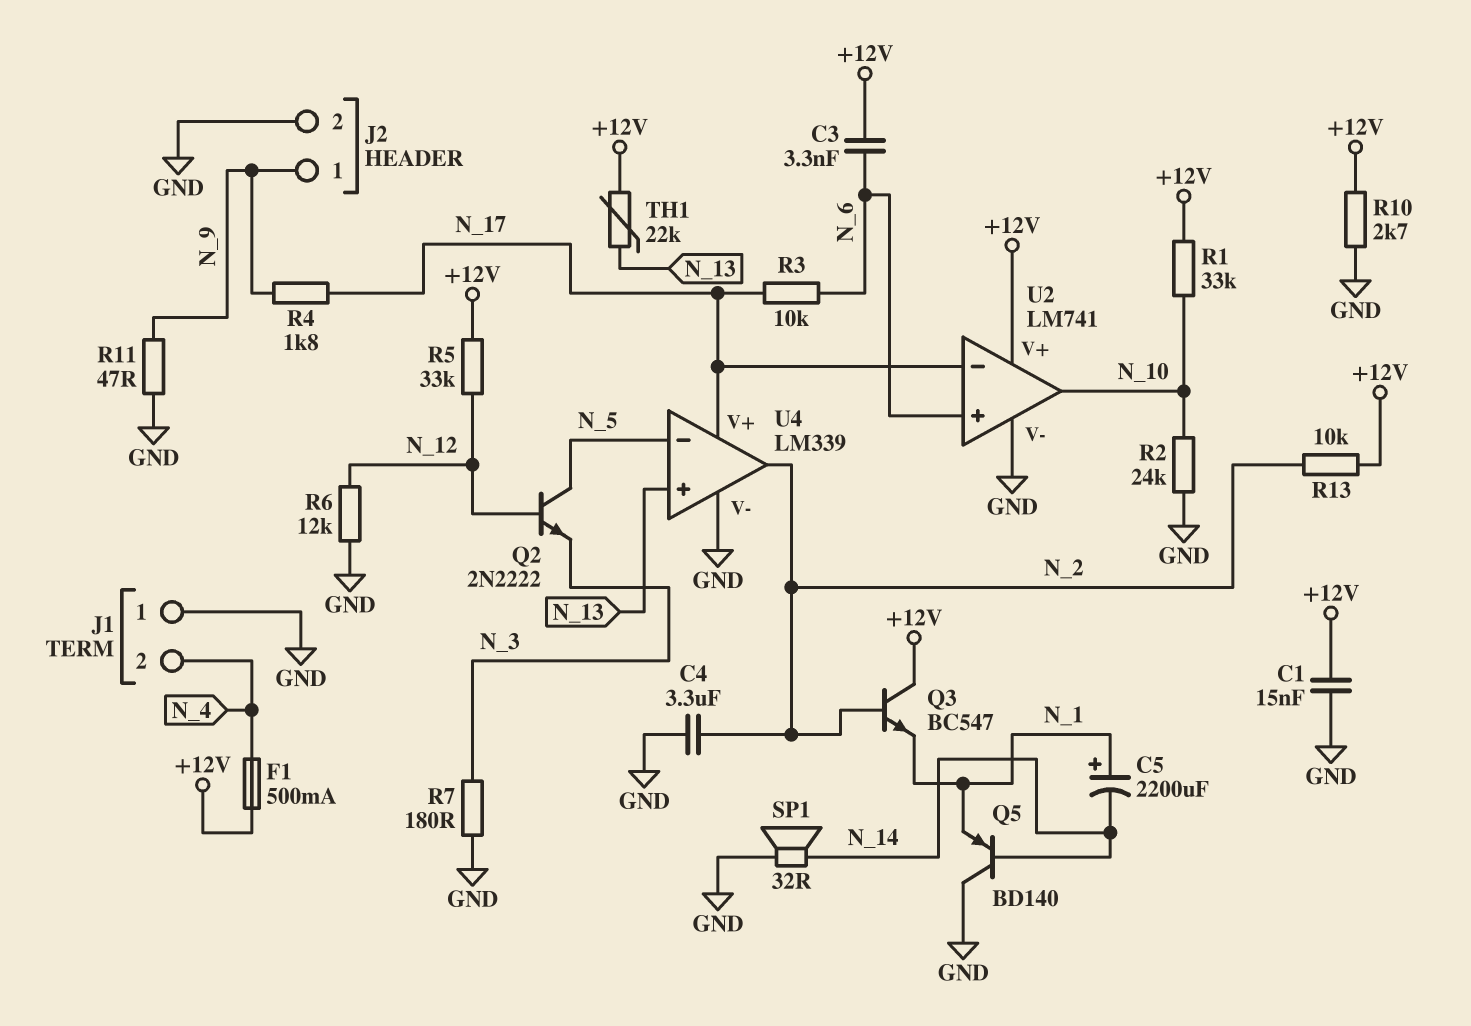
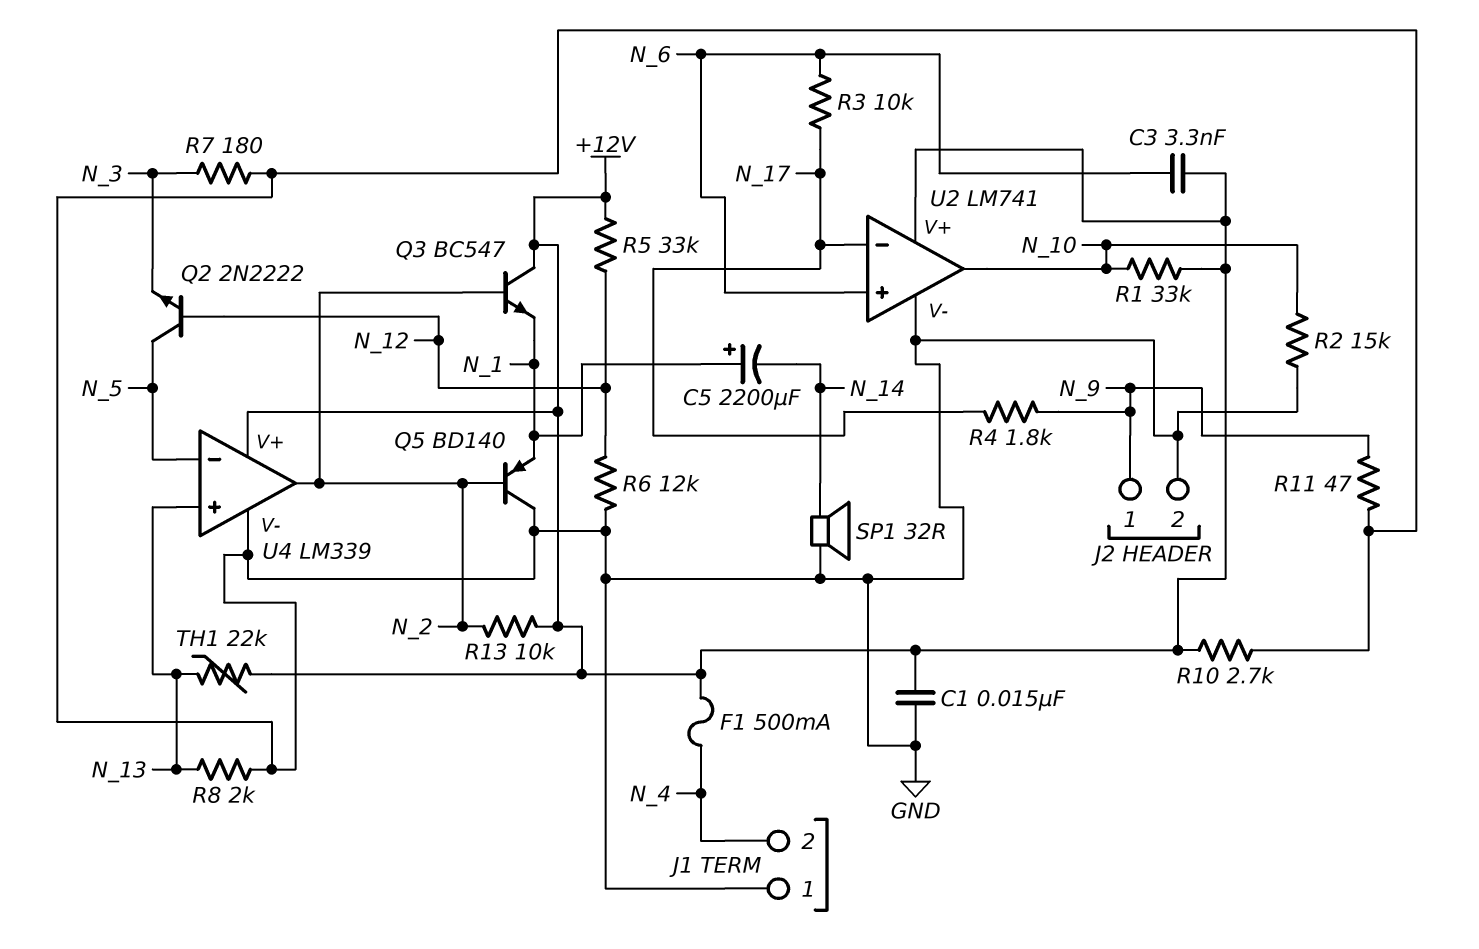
C4: 3.3uF (GND, N_2) -> none
Q5: PNP BD140 (B N_14, C GND, E N_1) -> PNP BD140 (B N_2, C GND, E N_1)
R2: 24k (GND, N_10) -> 15k (GND, N_10)
R8: none -> 2k (GND, N_13)
U4 pin V+: N_17 -> +12V

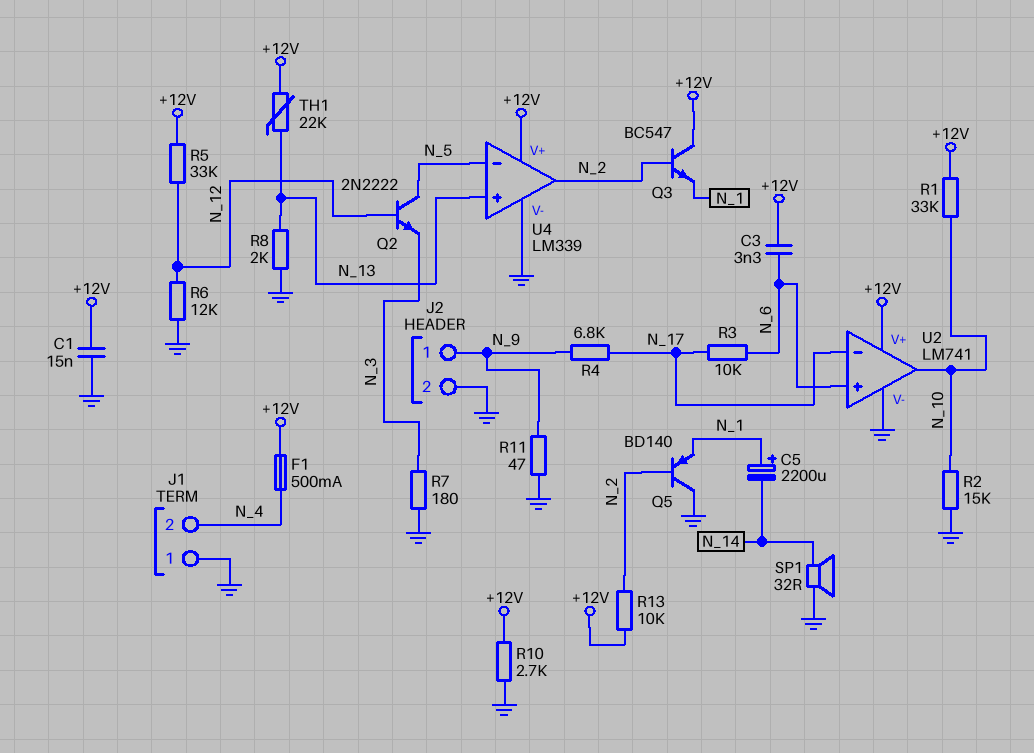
R4: 1.8k (N_9, N_17) -> 6.8k (N_9, N_17)

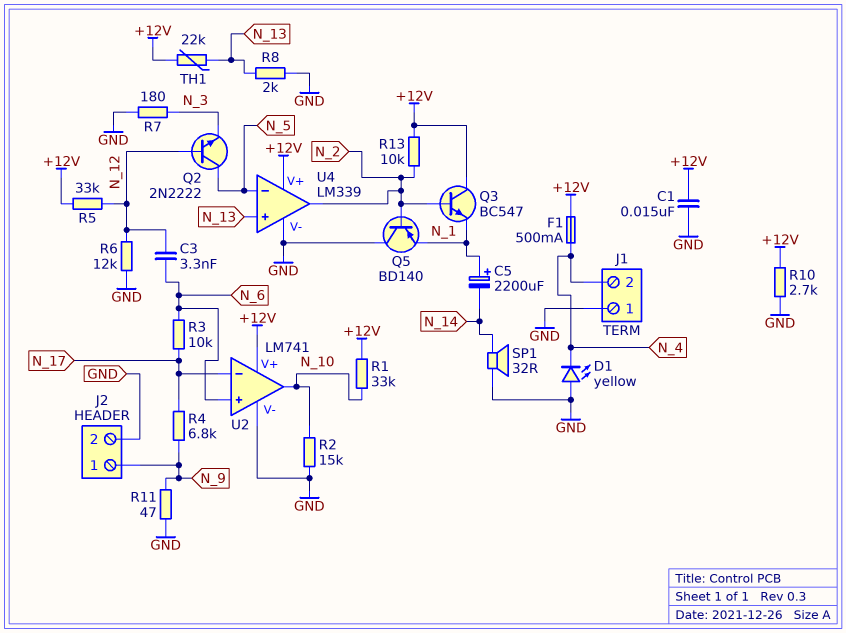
C3: 3.3nF (+12V, N_6) -> 3.3nF (N_6, N_12)
D1: none -> LED yellow (A GND, K N_4)

